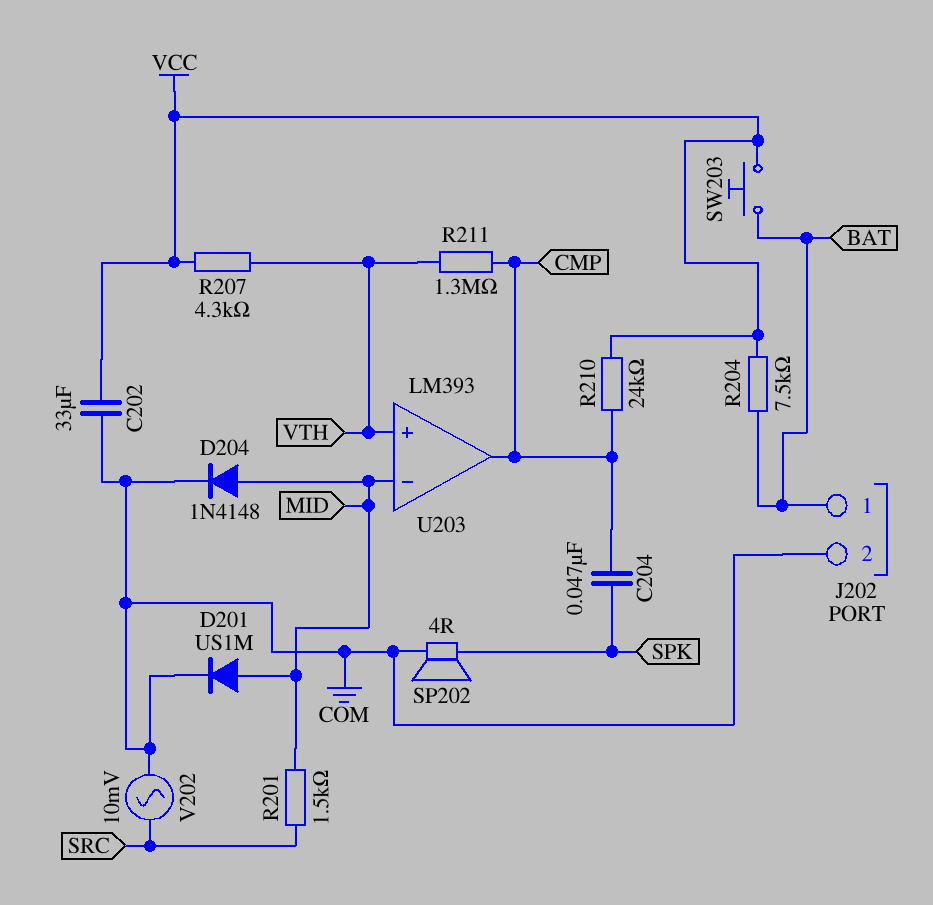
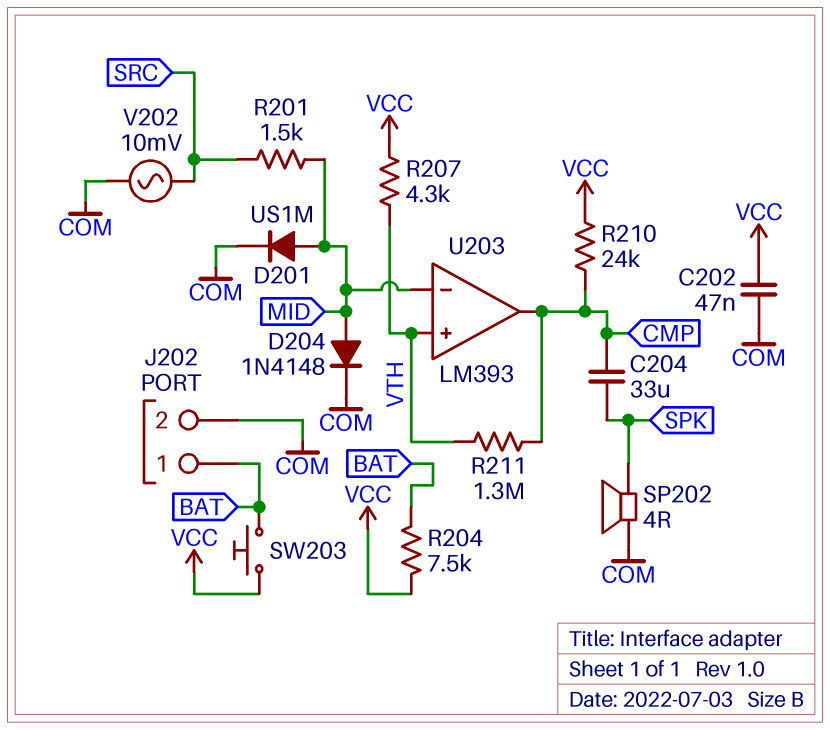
C202: 33uF (COM, VCC) -> 47nF (COM, VCC)
C204: 47nF (CMP, SPK) -> 33uF (CMP, SPK)

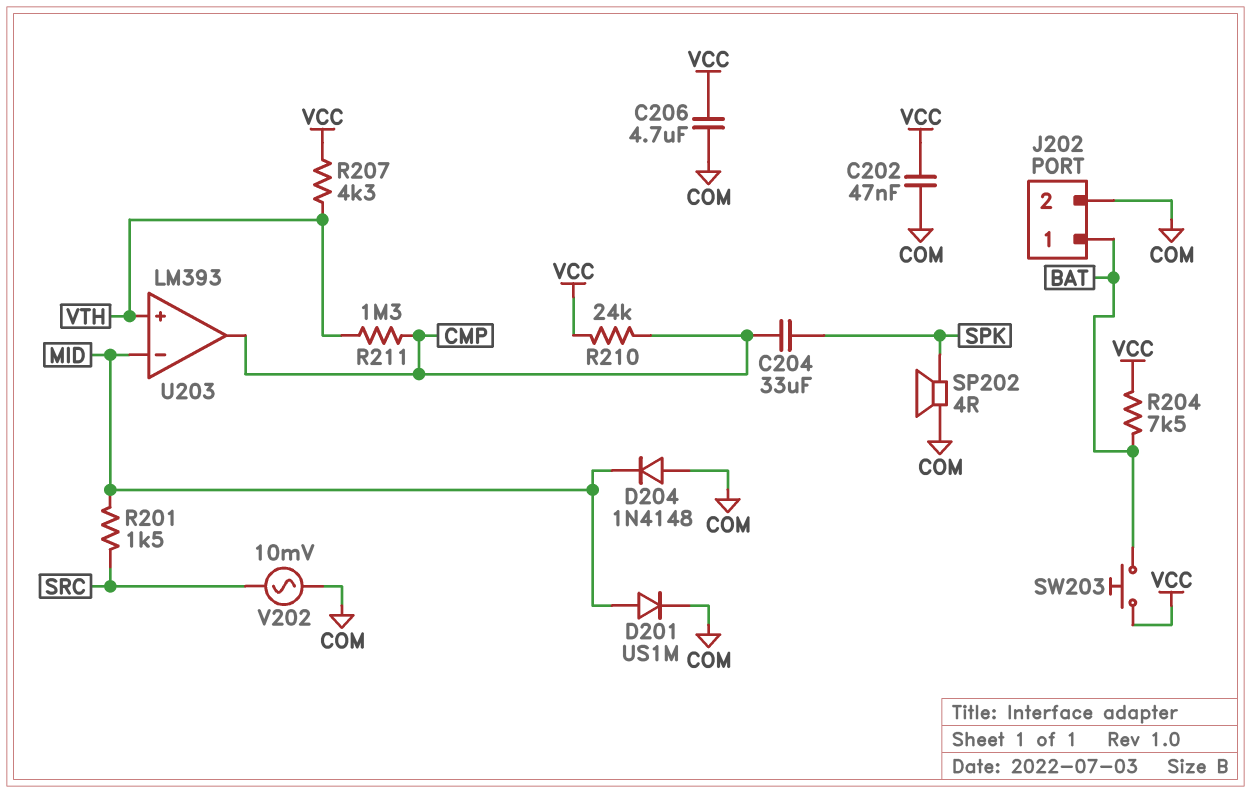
C206: none -> 4.7uF (COM, VCC)
D204: diode 1N4148 (A MID, K COM) -> diode 1N4148 (A COM, K MID)

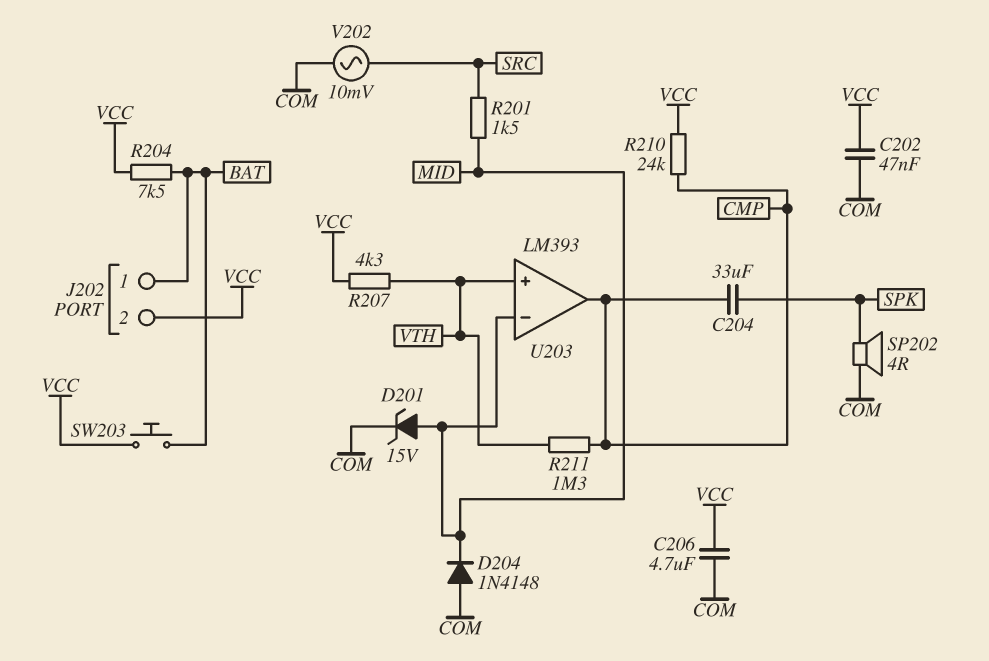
D201: diode US1M (A MID, K COM) -> zener 15V (A MID, K COM)
J202 pin 2: COM -> VCC

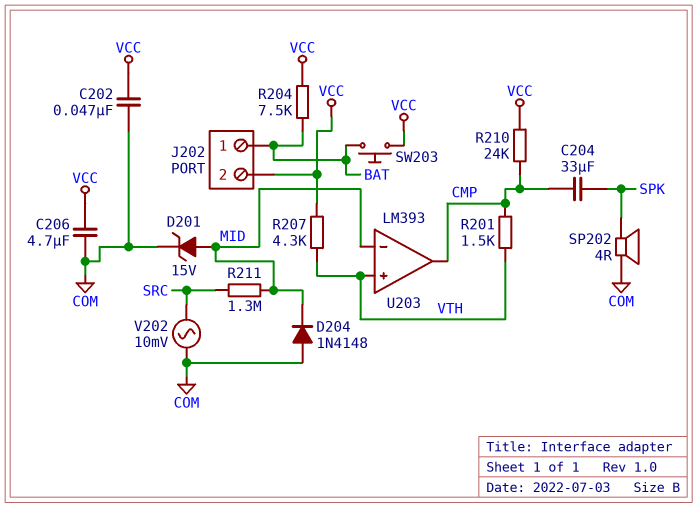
R201: 1.5k (MID, SRC) -> 1.5k (CMP, VTH)
R211: 1.3M (CMP, VTH) -> 1.3M (MID, SRC)

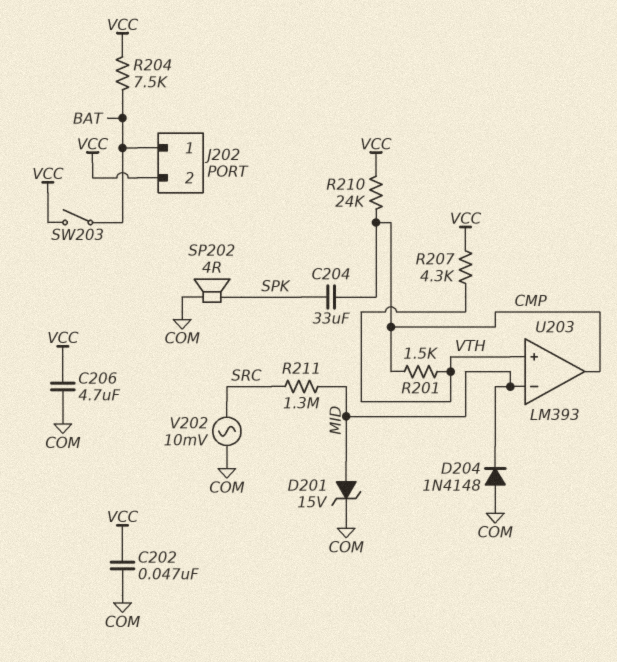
SW203: button (BAT, VCC) -> switch (BAT, VCC)

